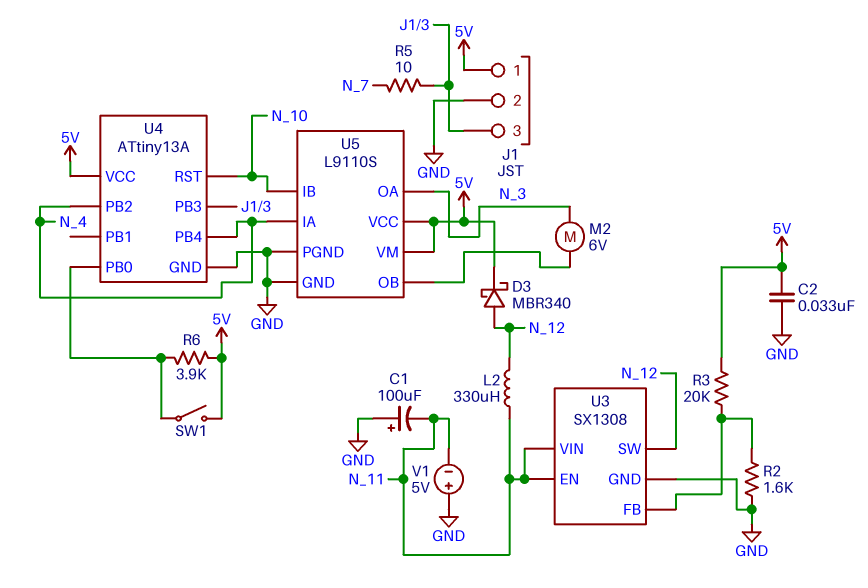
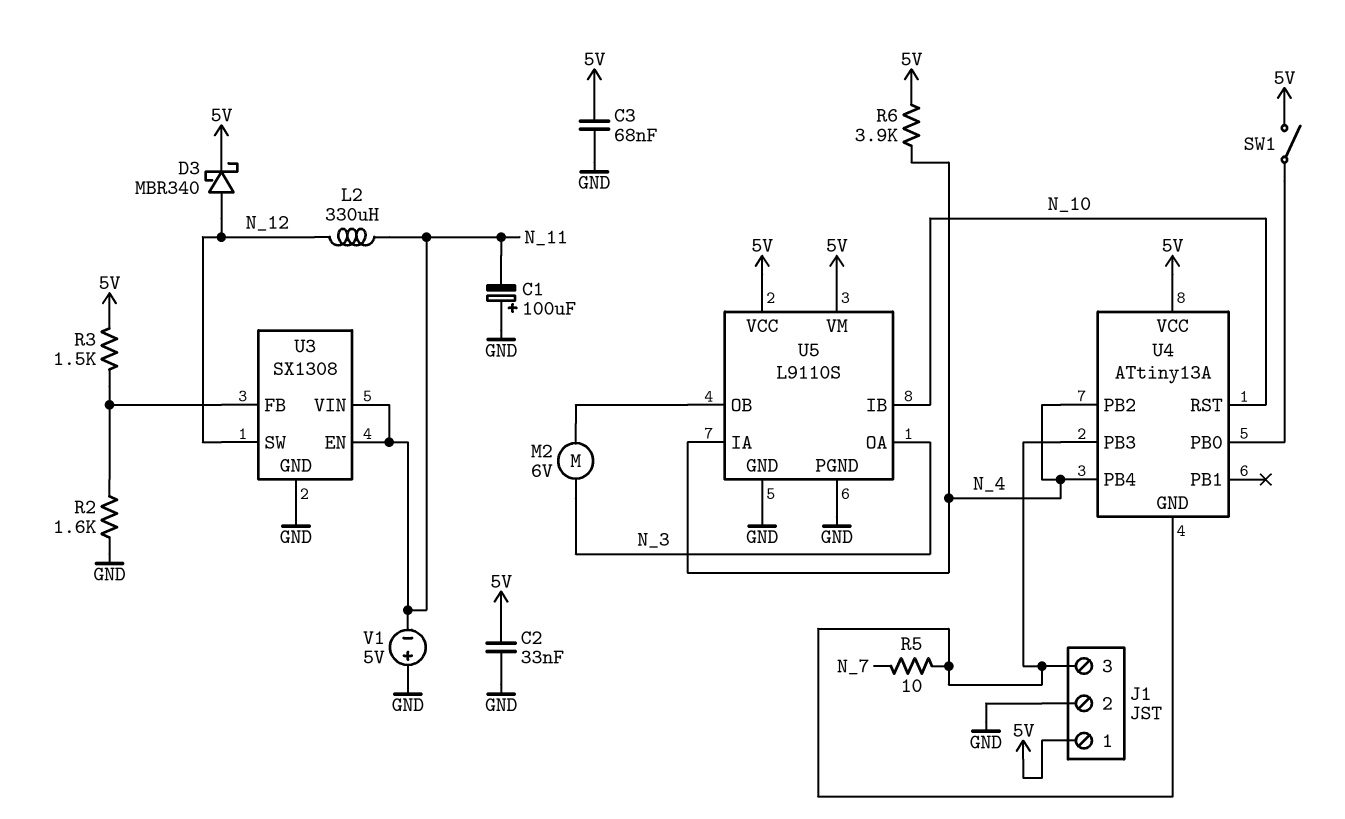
C3: none -> 68nF (5V, GND)
R3: 20k (5V, U3/FB) -> 1.5k (5V, U3/FB)
R6: 3.9k (5V, U4/PB0) -> 3.9k (5V, N_4)
U4 pin GND: GND -> J1/3

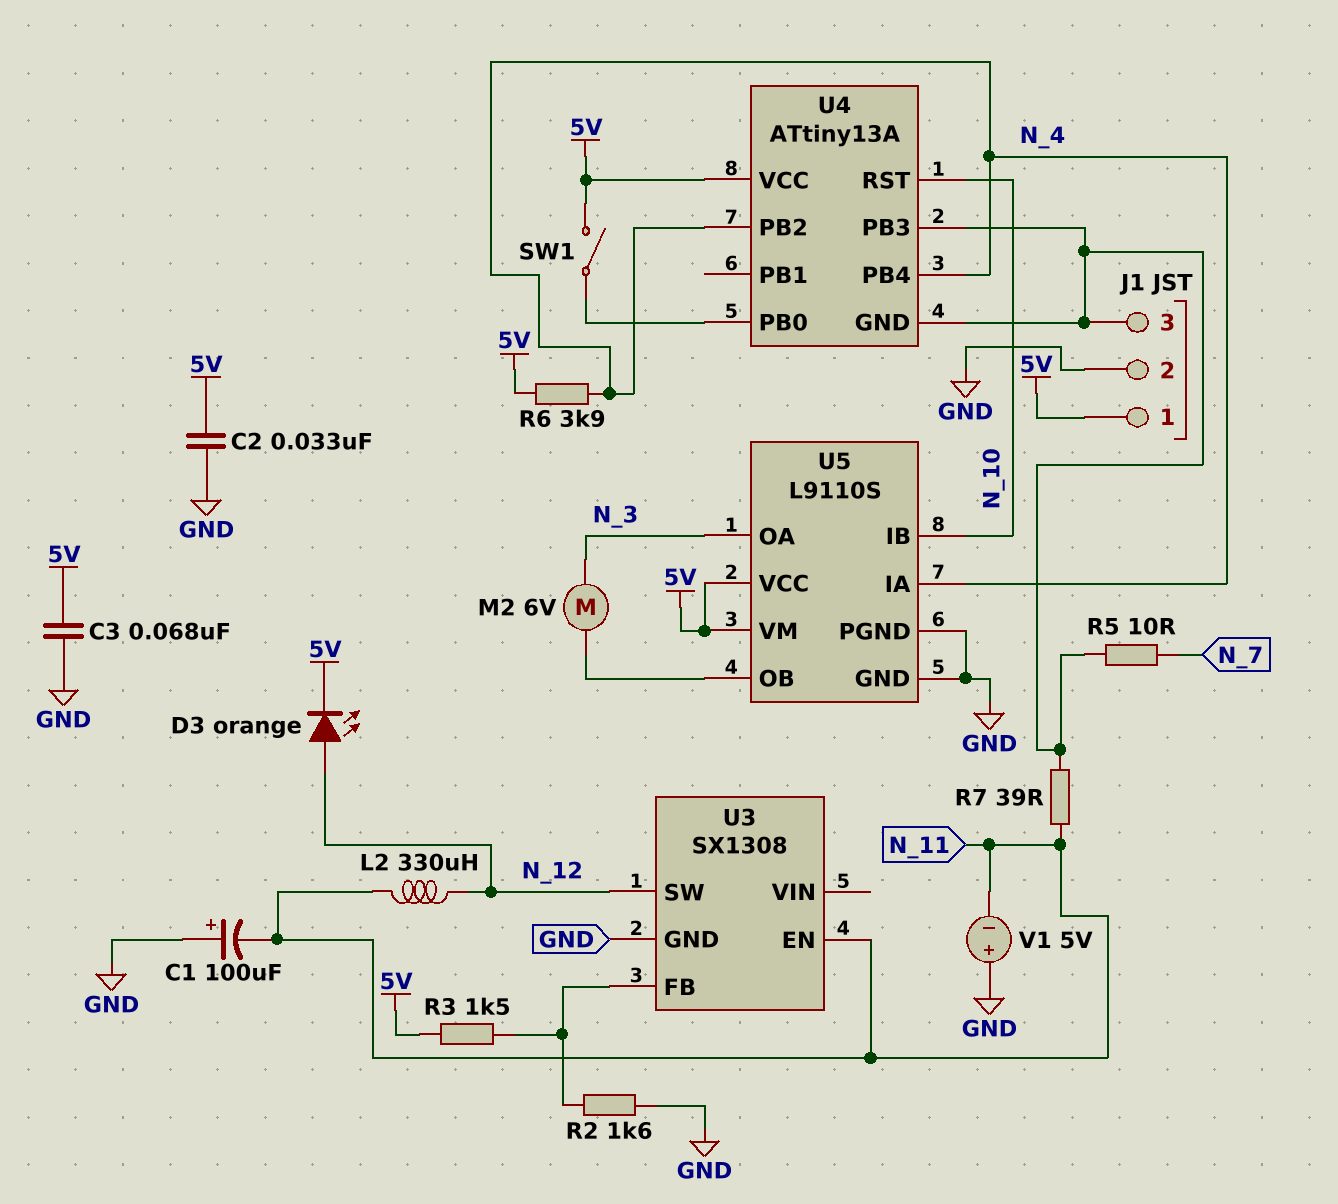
D3: schottky MBR340 (A N_12, K 5V) -> LED orange (A N_12, K 5V)
R7: none -> 39 (J1/3, N_11)
U3 pin VIN: N_11 -> none

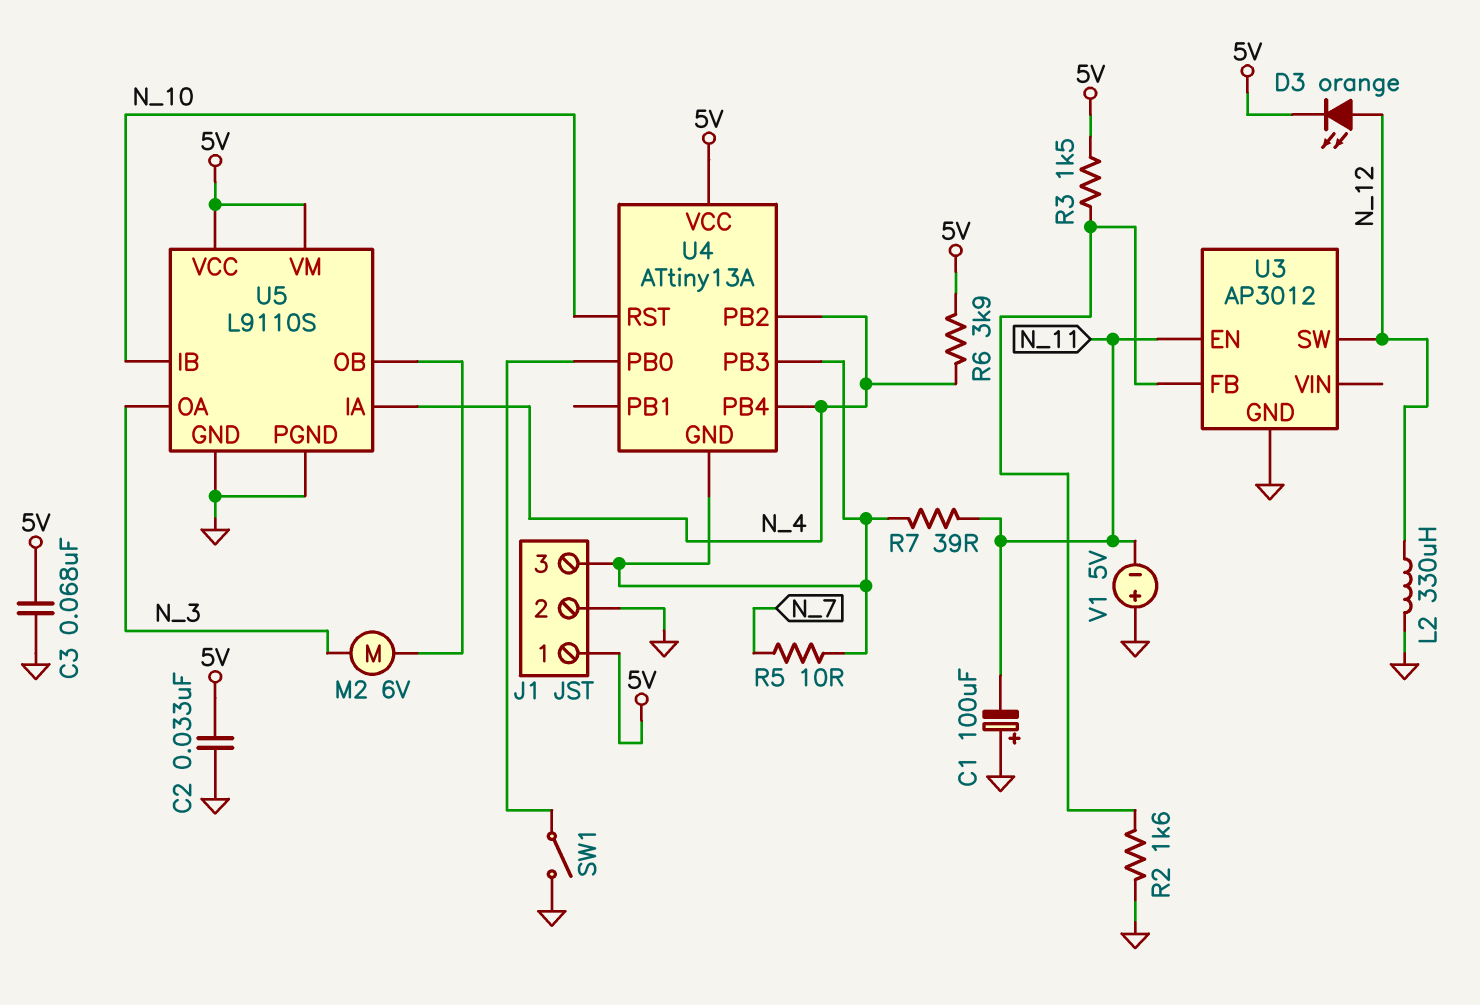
L2: 330uH (N_11, N_12) -> 330uH (GND, N_12)
SW1: switch (5V, U4/PB0) -> switch (GND, U4/PB0)
U3: SX1308 -> AP3012

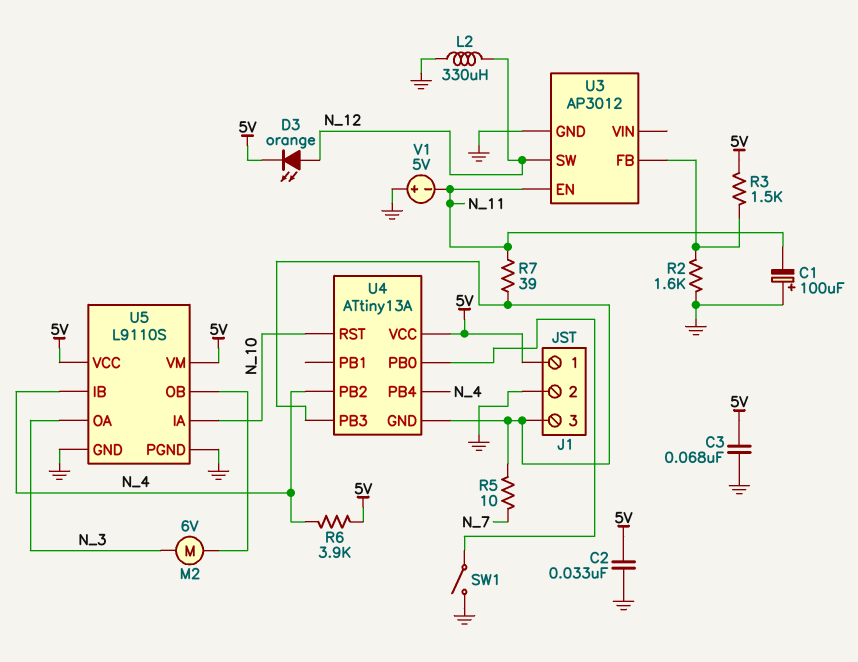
U5 pin IA: N_4 -> N_10
U5 pin IB: N_10 -> N_4

